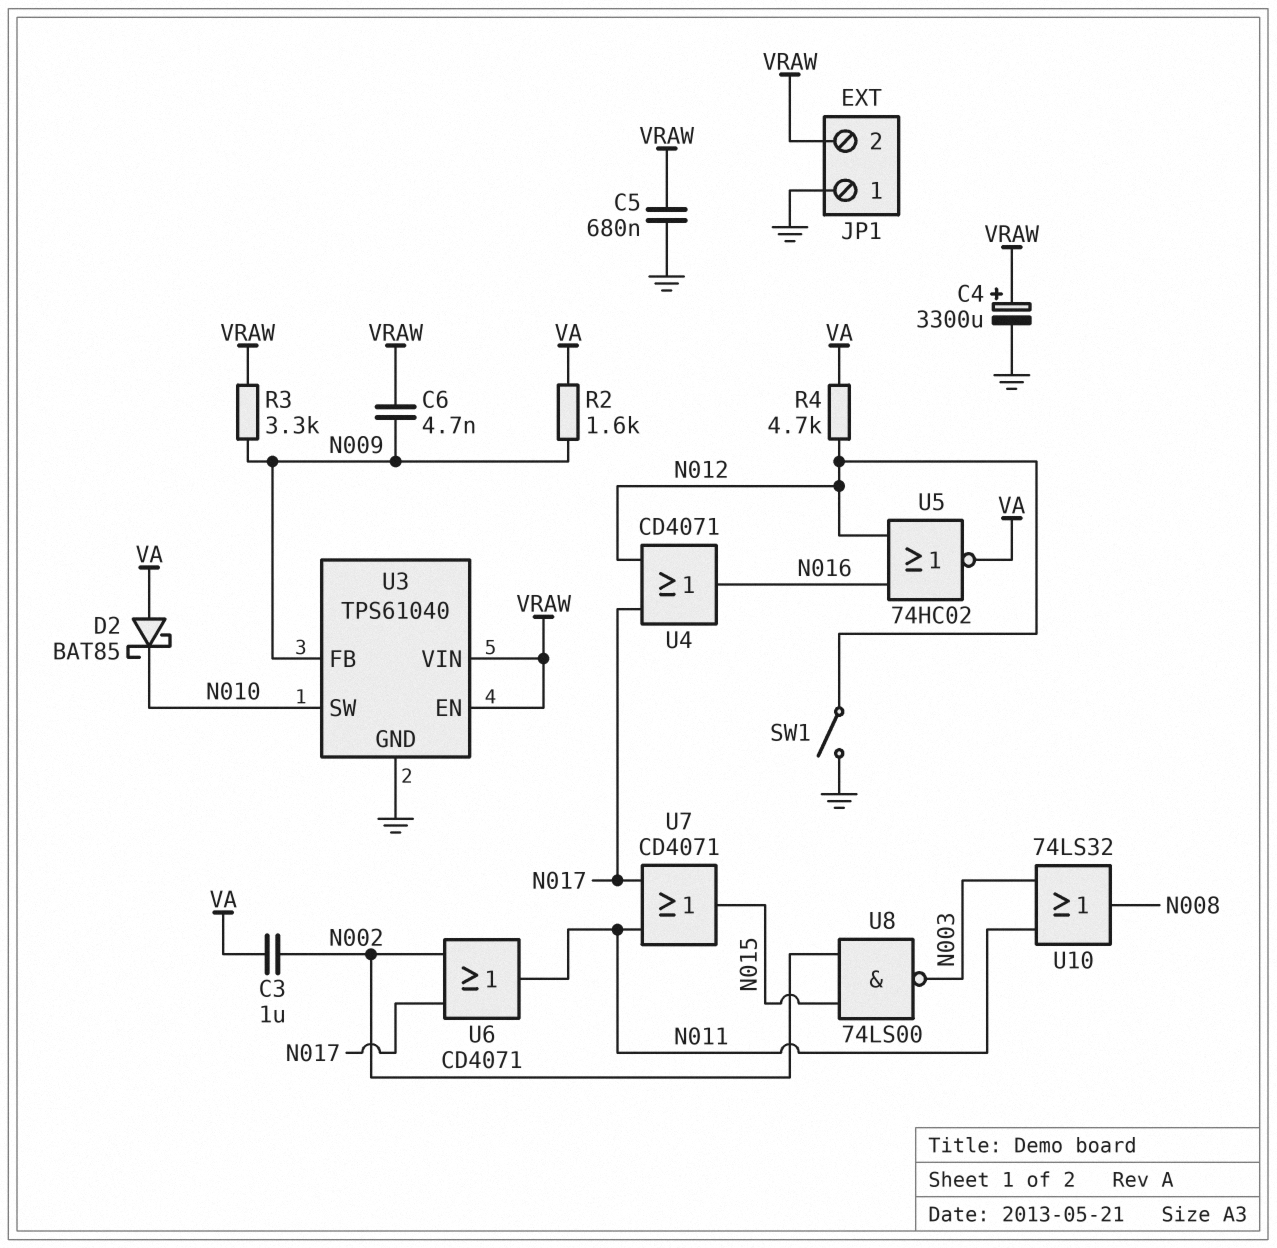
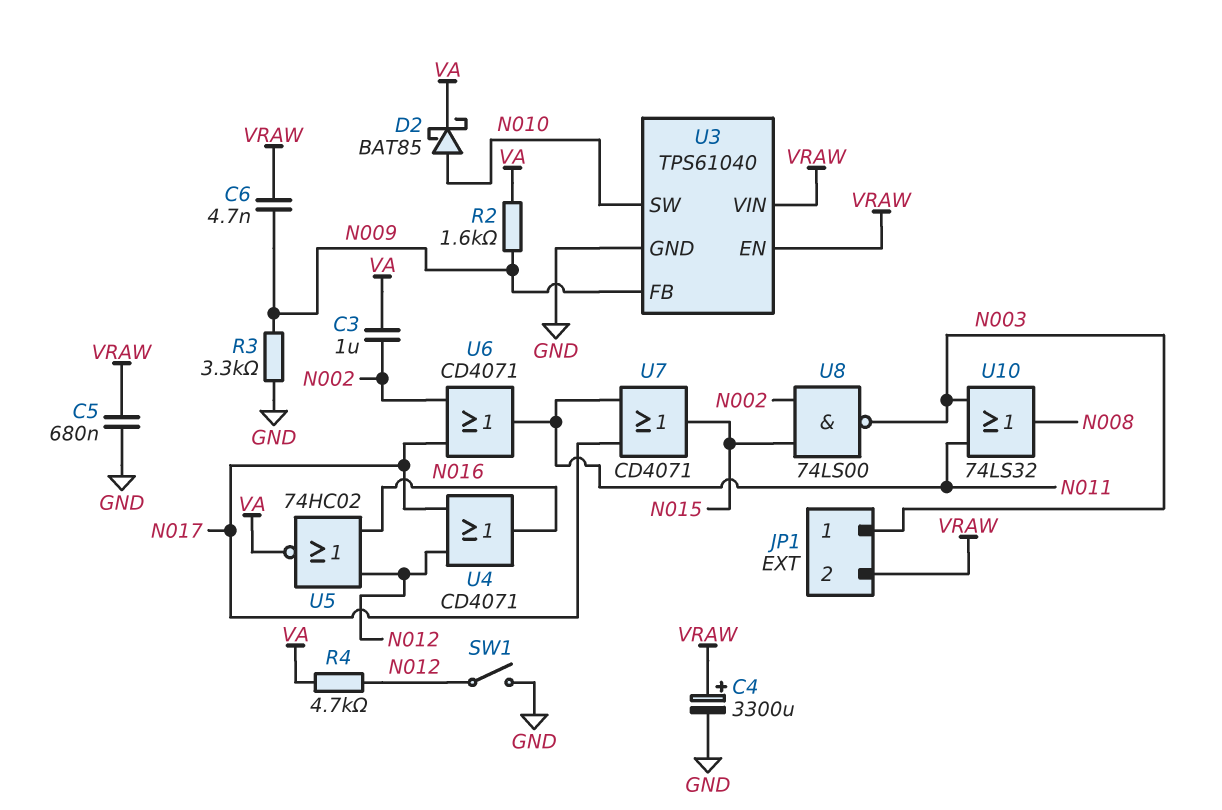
D2: schottky BAT85 (A VA, K N010) -> schottky BAT85 (A N010, K VA)
JP1 pin 1: GND -> N003
R3: 3.3k (N009, VRAW) -> 3.3k (GND, N009)

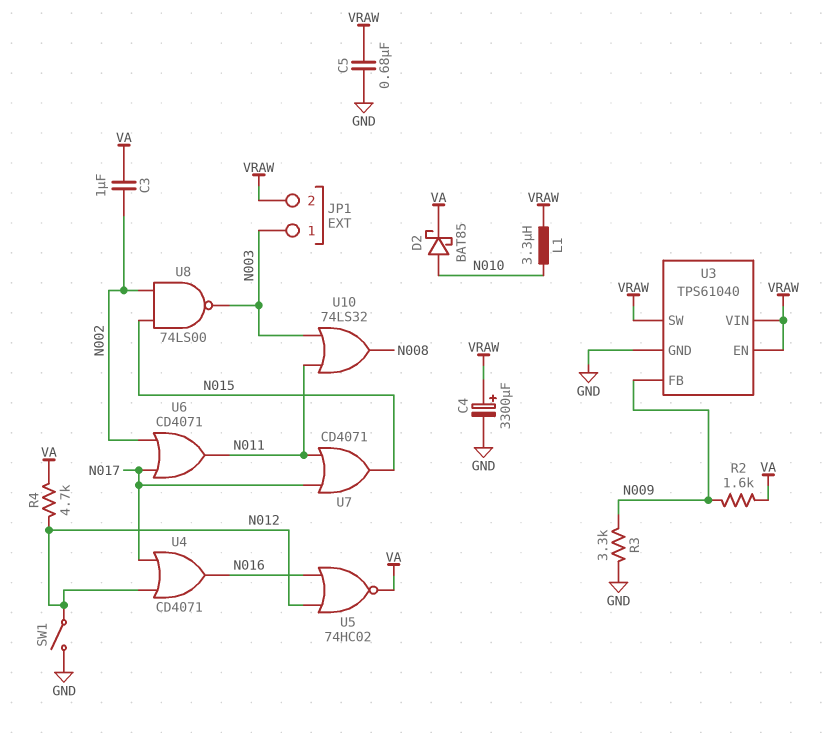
C6: 4.7nF (N009, VRAW) -> none
L1: none -> 3.3uH (N010, VRAW)
U3 pin SW: N010 -> VRAW

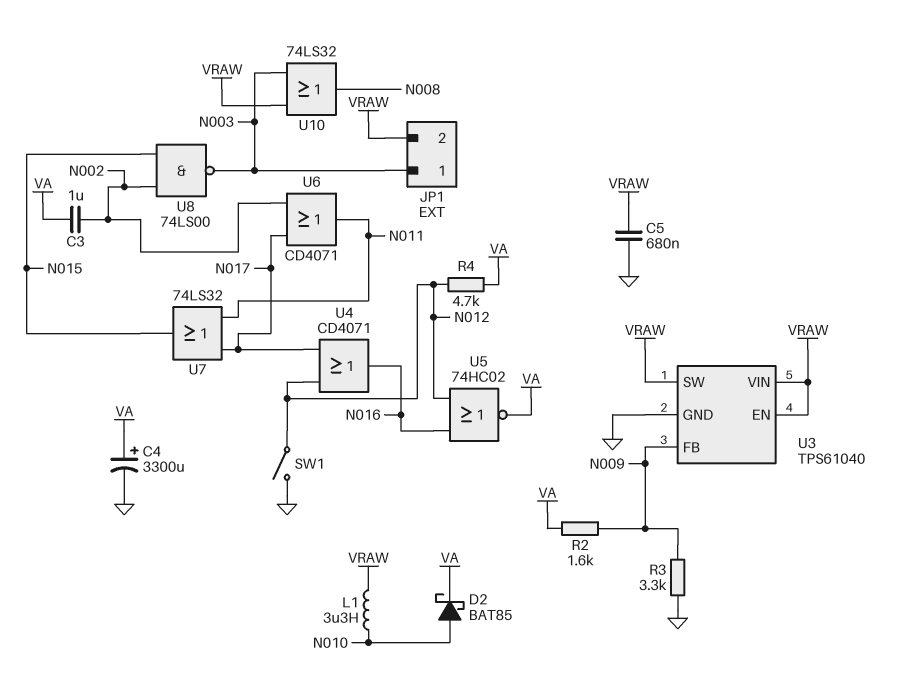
C4: 3300uF (plus VRAW, minus GND) -> 3300uF (plus VA, minus GND)
U7: OR CD4071 (in N011, in N017, out N015) -> OR 74LS32 (in N011, in N017, out N015)
U10: OR 74LS32 (in N003, in N011, out N008) -> OR 74LS32 (in N003, in VRAW, out N008)

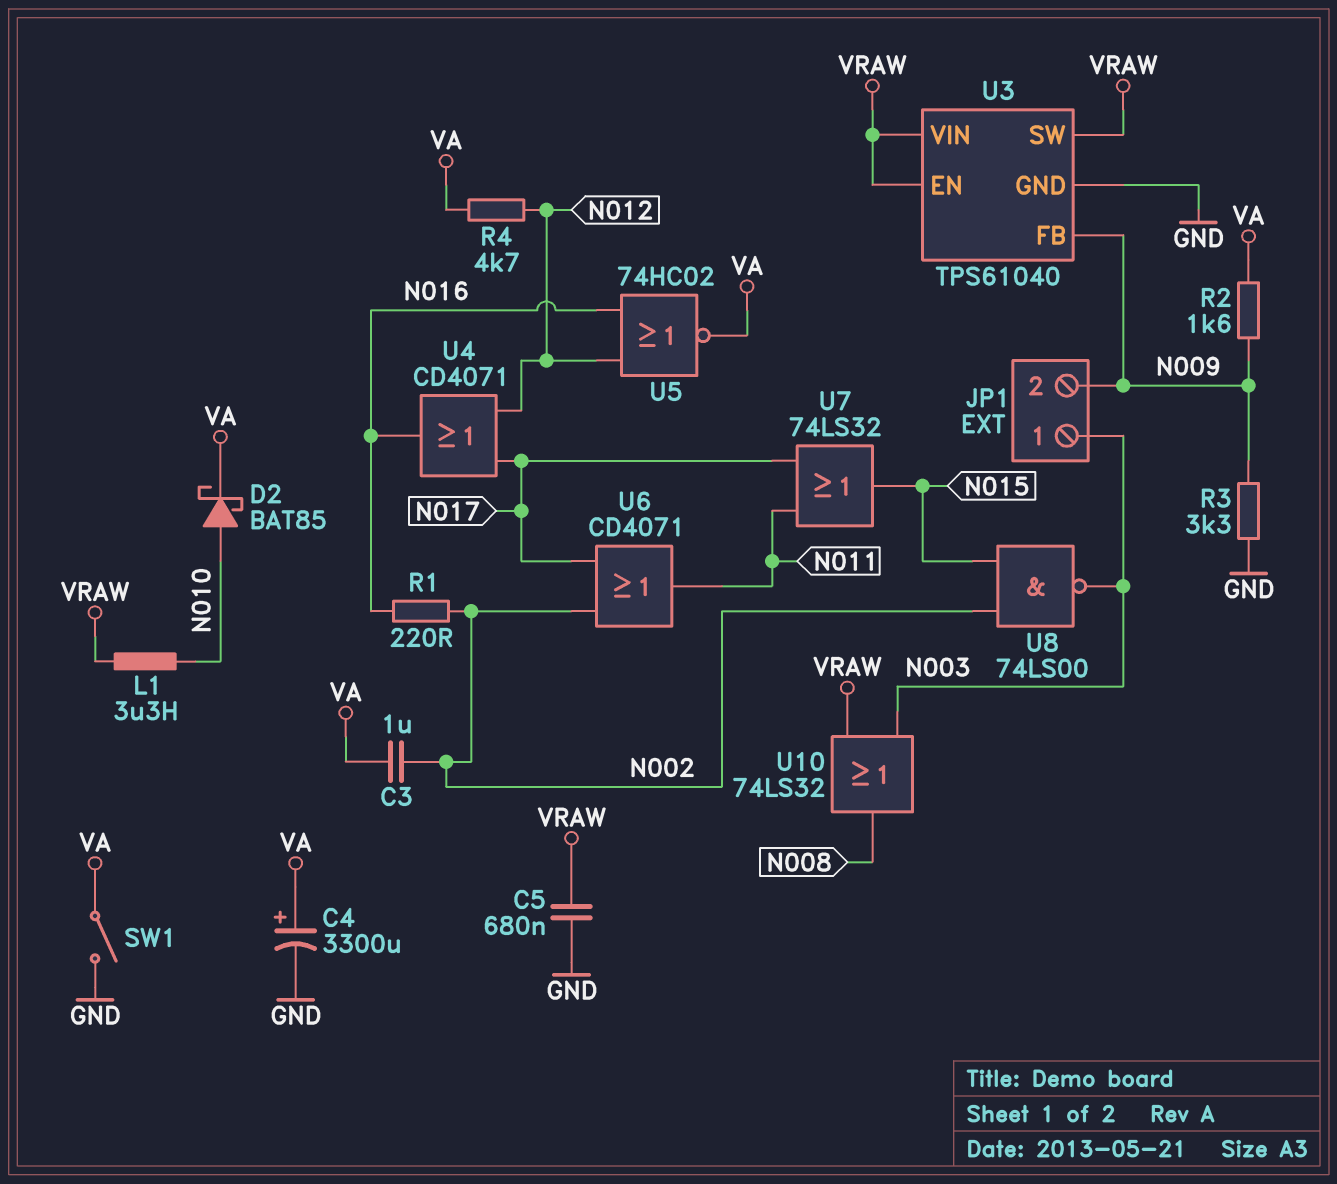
JP1 pin 2: VRAW -> N009
R1: none -> 220 (N002, N016)
SW1: switch (GND, N012) -> switch (GND, VA)

